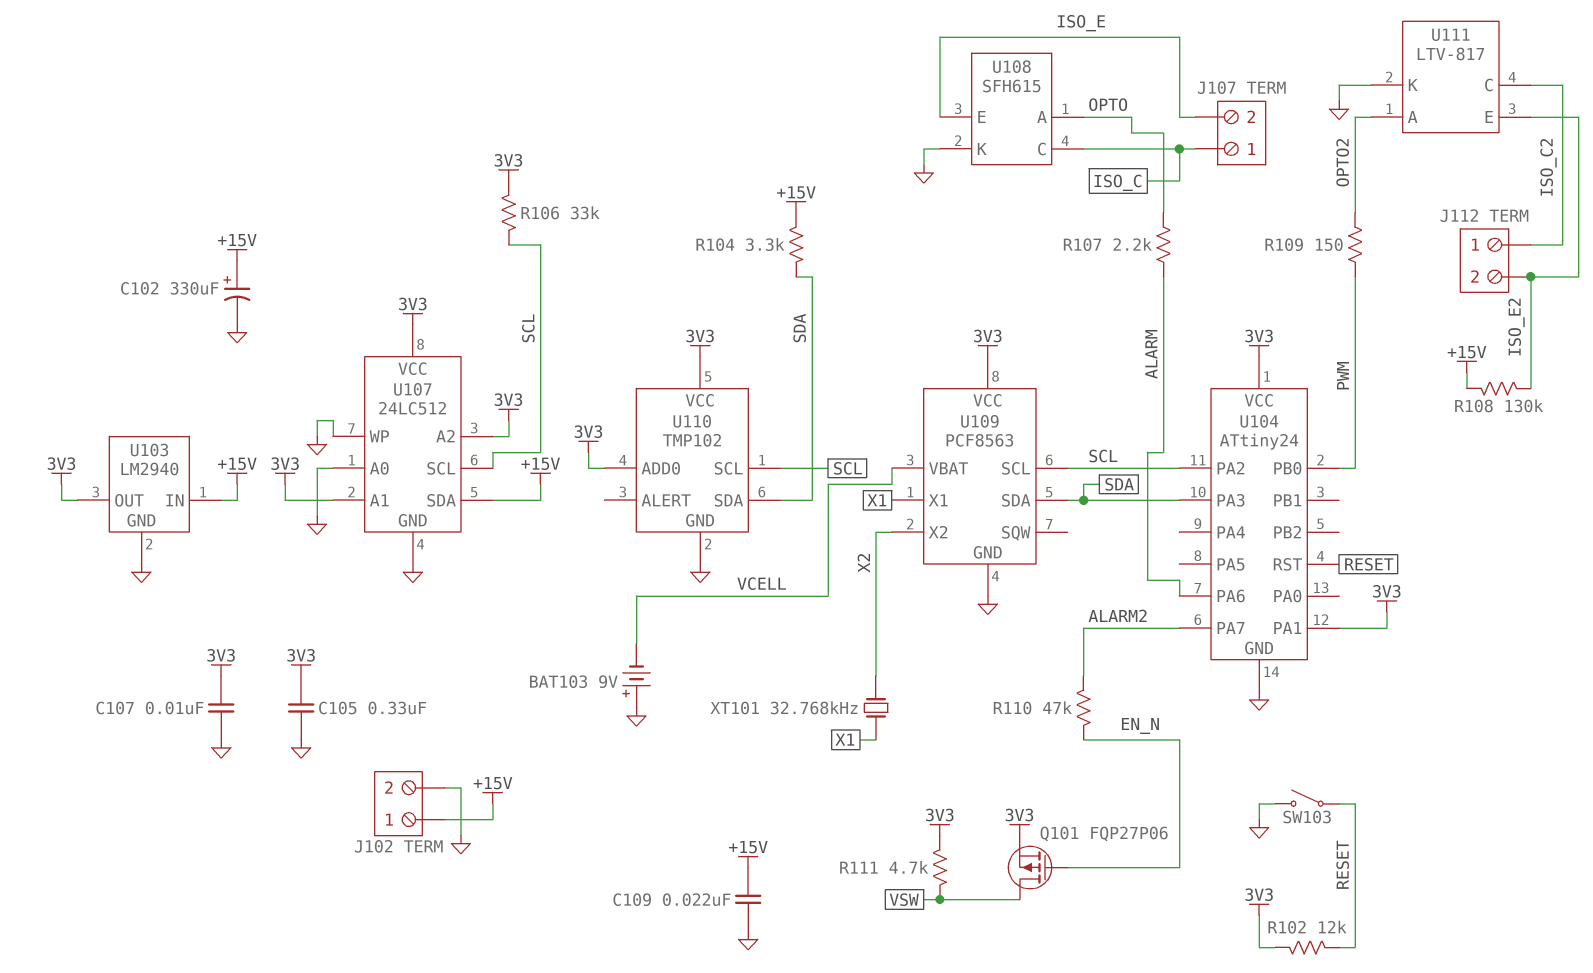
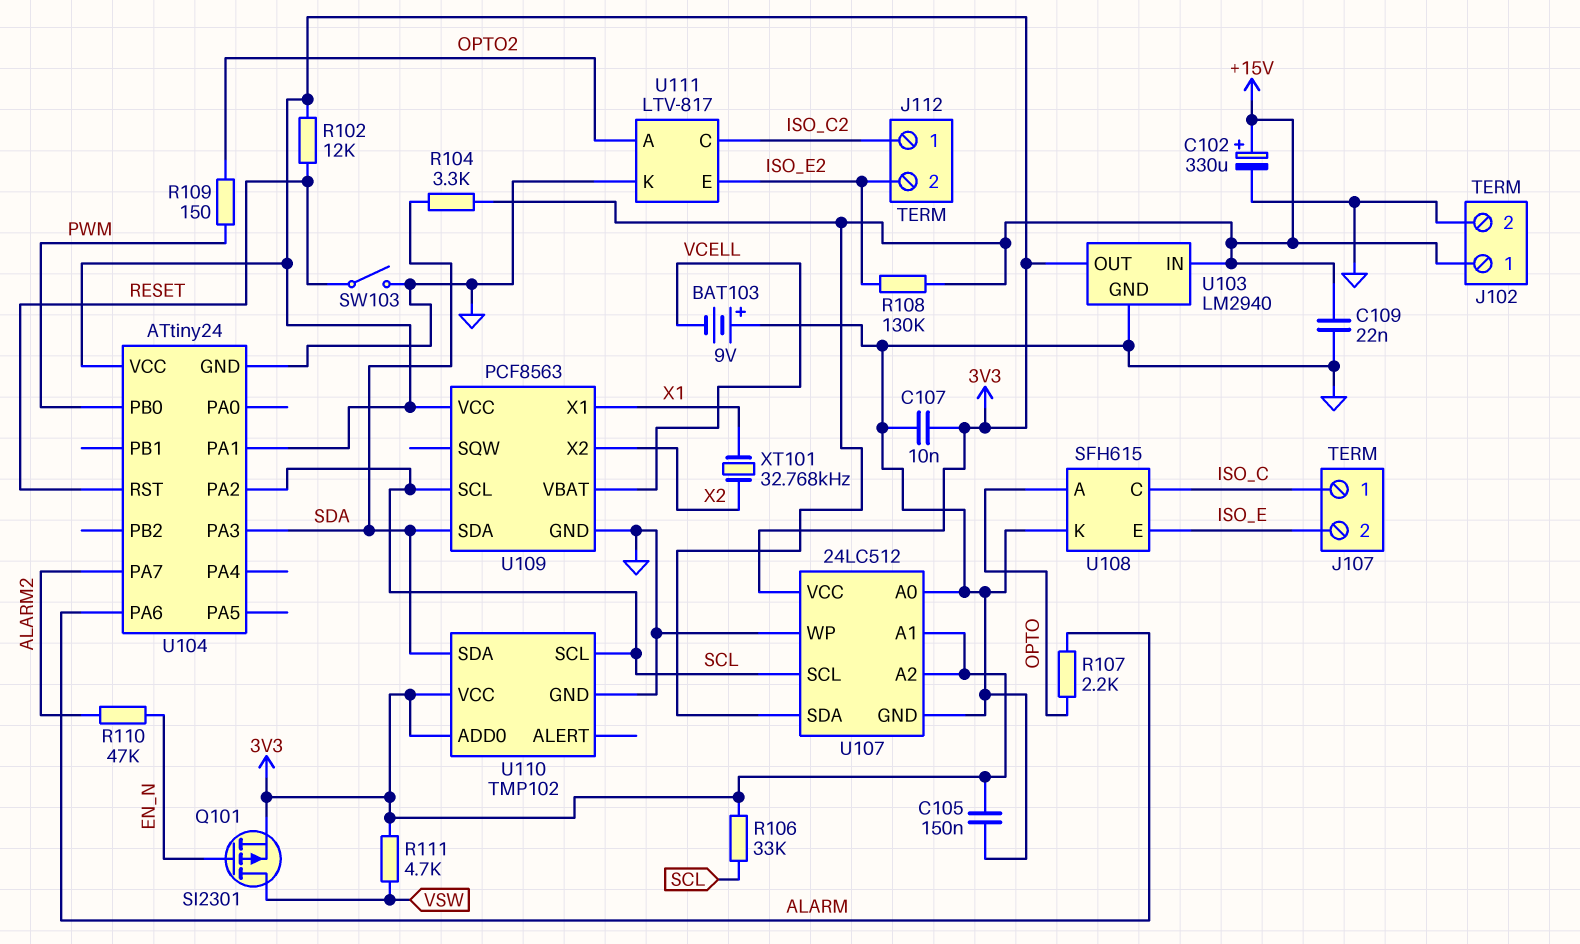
C105: 330nF (3V3, GND) -> 150nF (3V3, GND)
Q101: PMOS FQP27P06 (G EN_N, D VSW, S 3V3) -> PMOS SI2301 (G EN_N, D VSW, S 3V3)

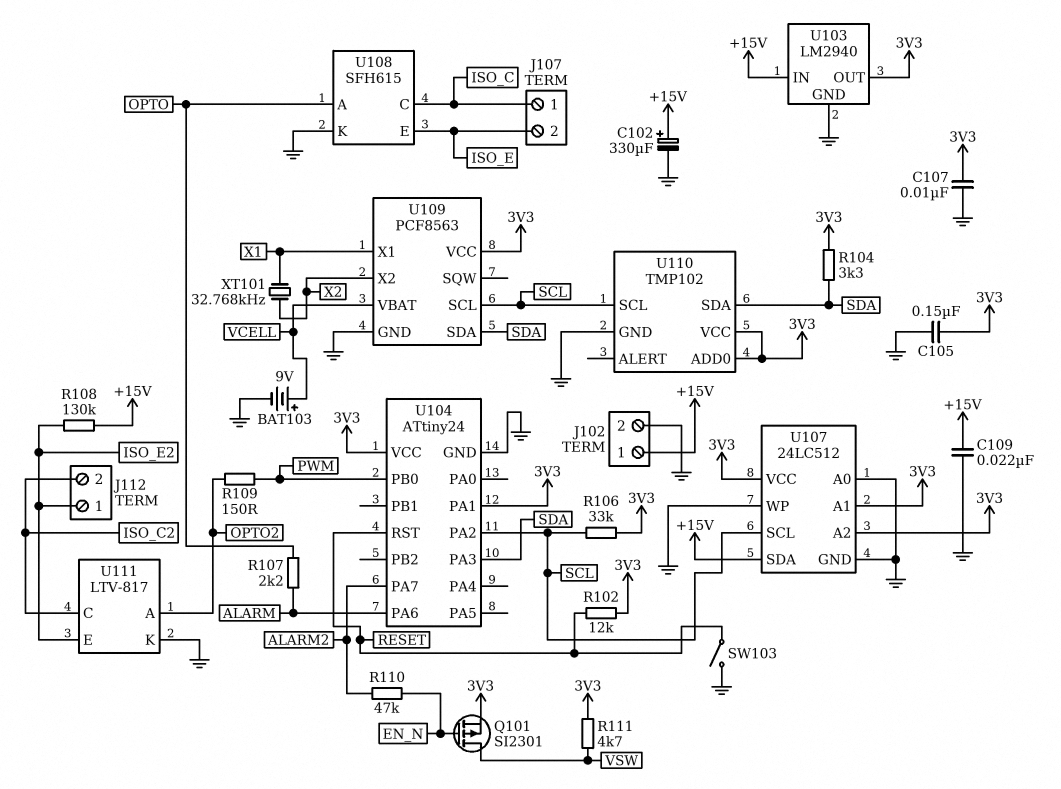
BAT103: 9V (plus GND, minus VCELL) -> 9V (plus VCELL, minus GND)
J112 pin 1: ISO_C2 -> ISO_E2
J112 pin 2: ISO_E2 -> ISO_C2
R104: 3.3k (+15V, SDA) -> 3.3k (3V3, SDA)

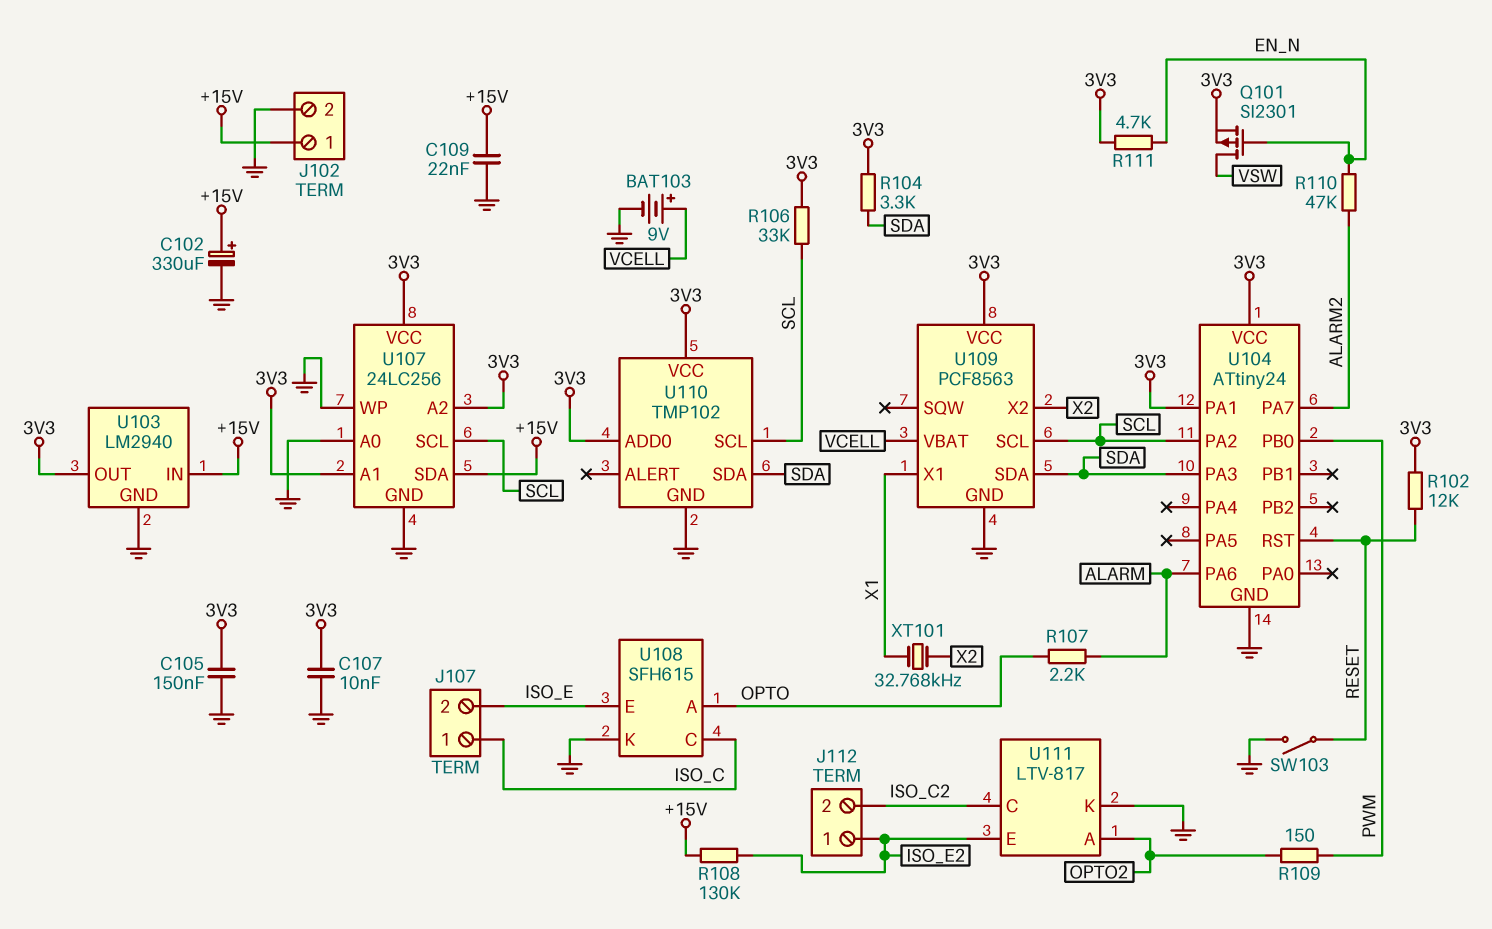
R111: 4.7k (3V3, VSW) -> 4.7k (3V3, EN_N)
U107: 24LC512 -> 24LC256

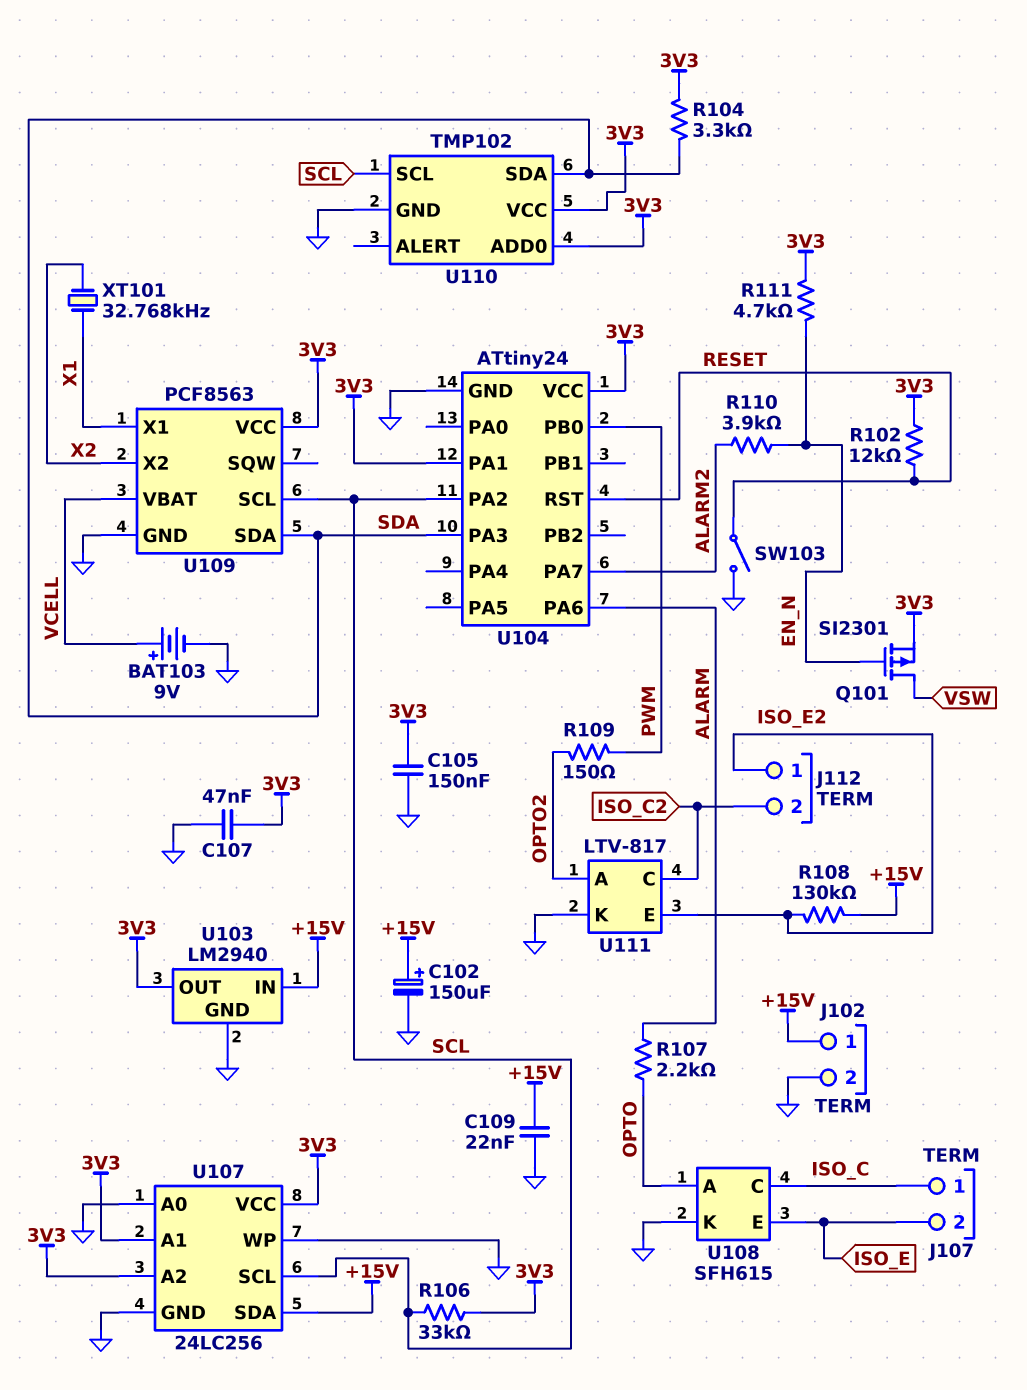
C102: 330uF (plus +15V, minus GND) -> 150uF (plus +15V, minus GND)
C107: 10nF (3V3, GND) -> 47nF (3V3, GND)
R110: 47k (ALARM2, EN_N) -> 3.9k (ALARM2, EN_N)

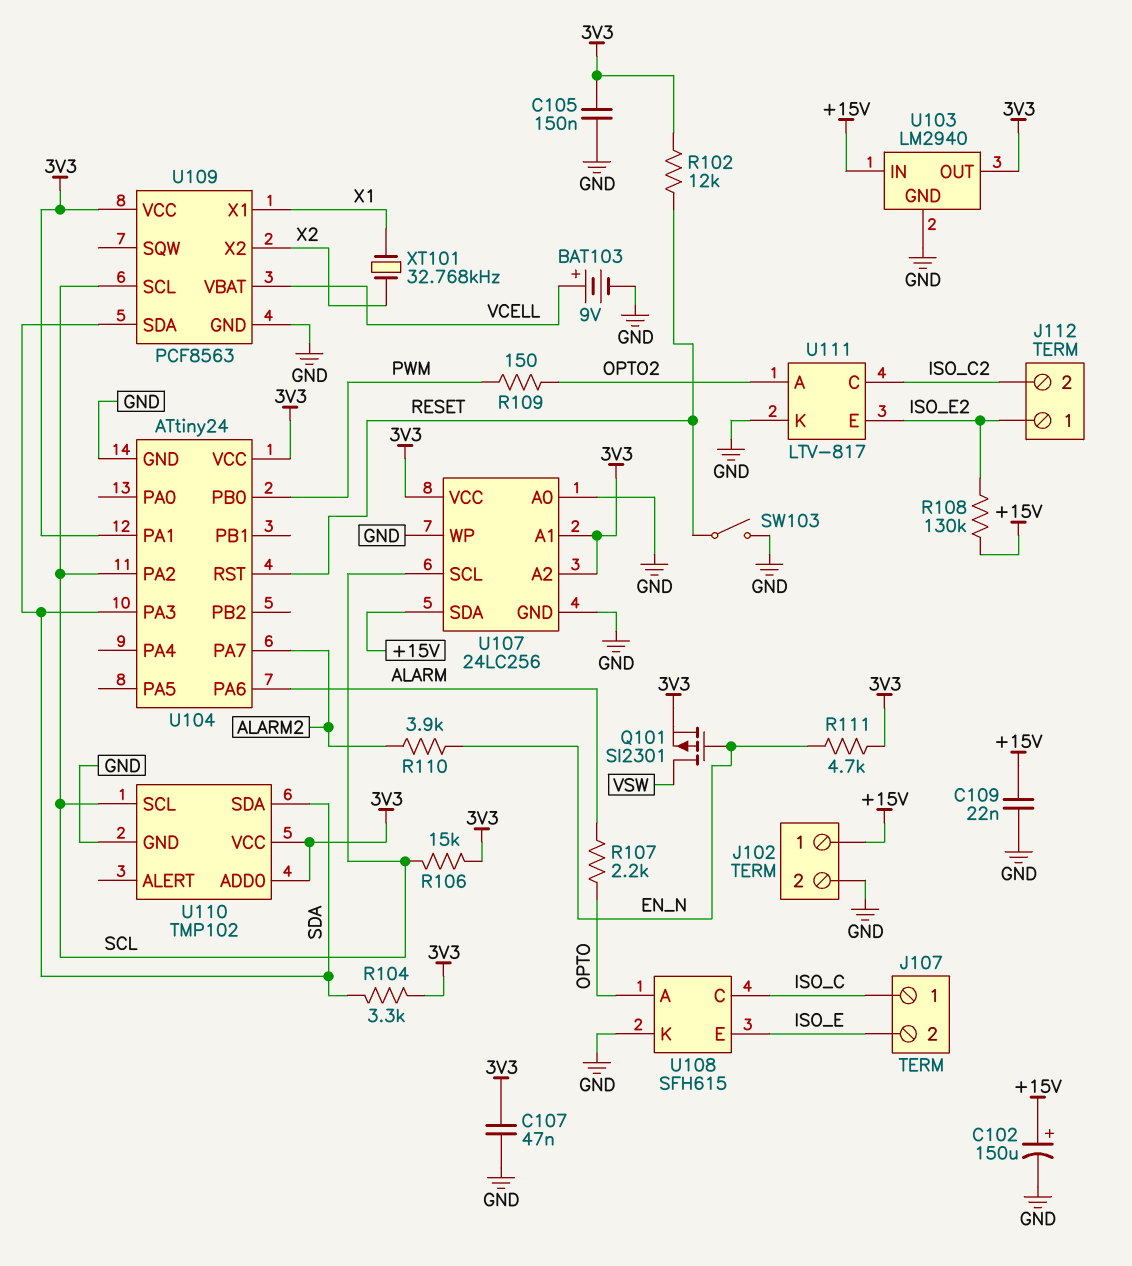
R106: 33k (3V3, SCL) -> 15k (3V3, SCL)

